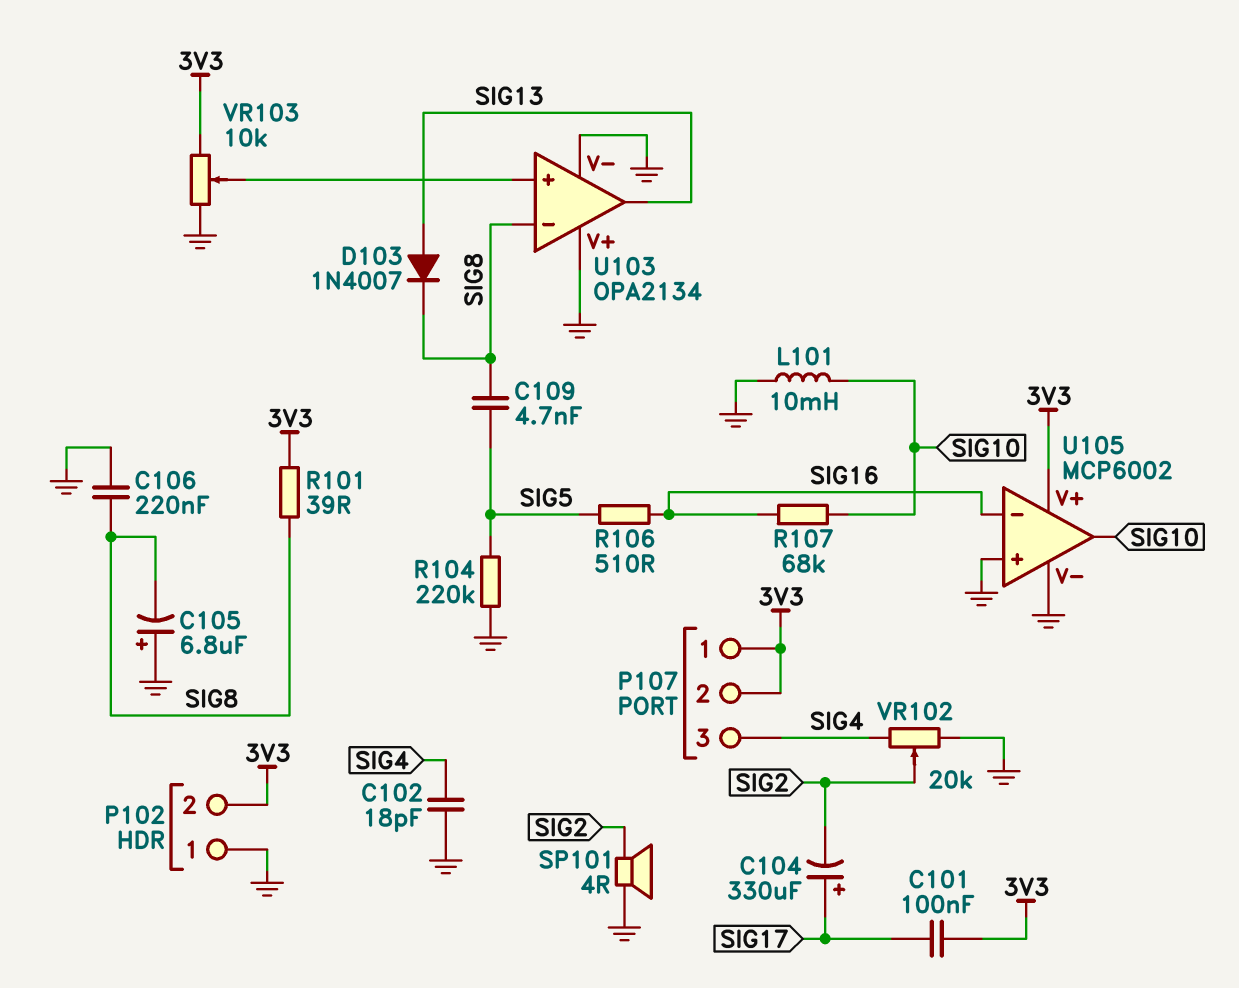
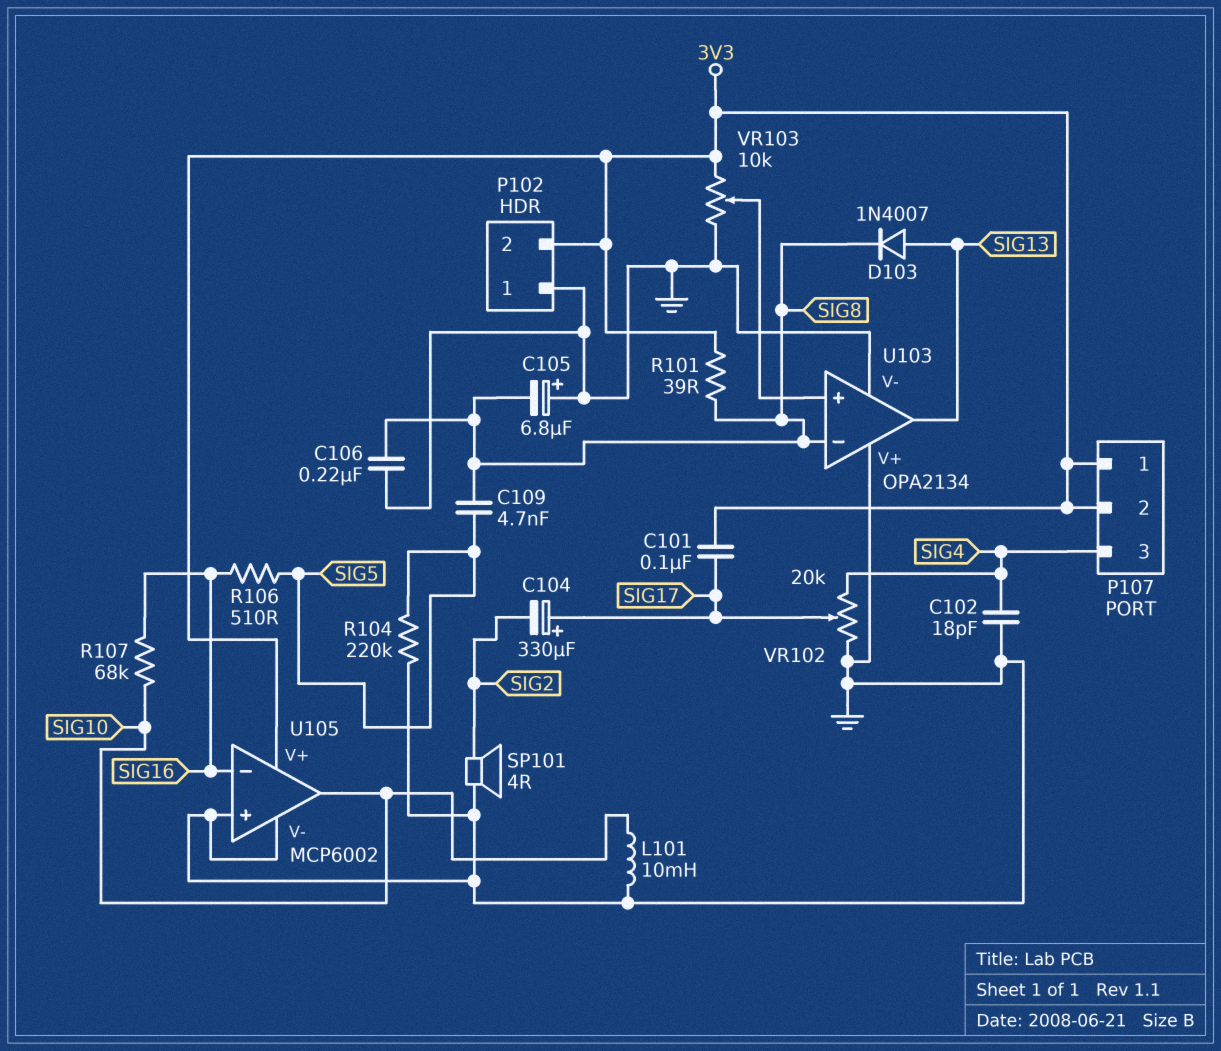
VR102: 20k (GND, SIG4, wiper SIG2) -> 20k (GND, SIG4, wiper SIG17)

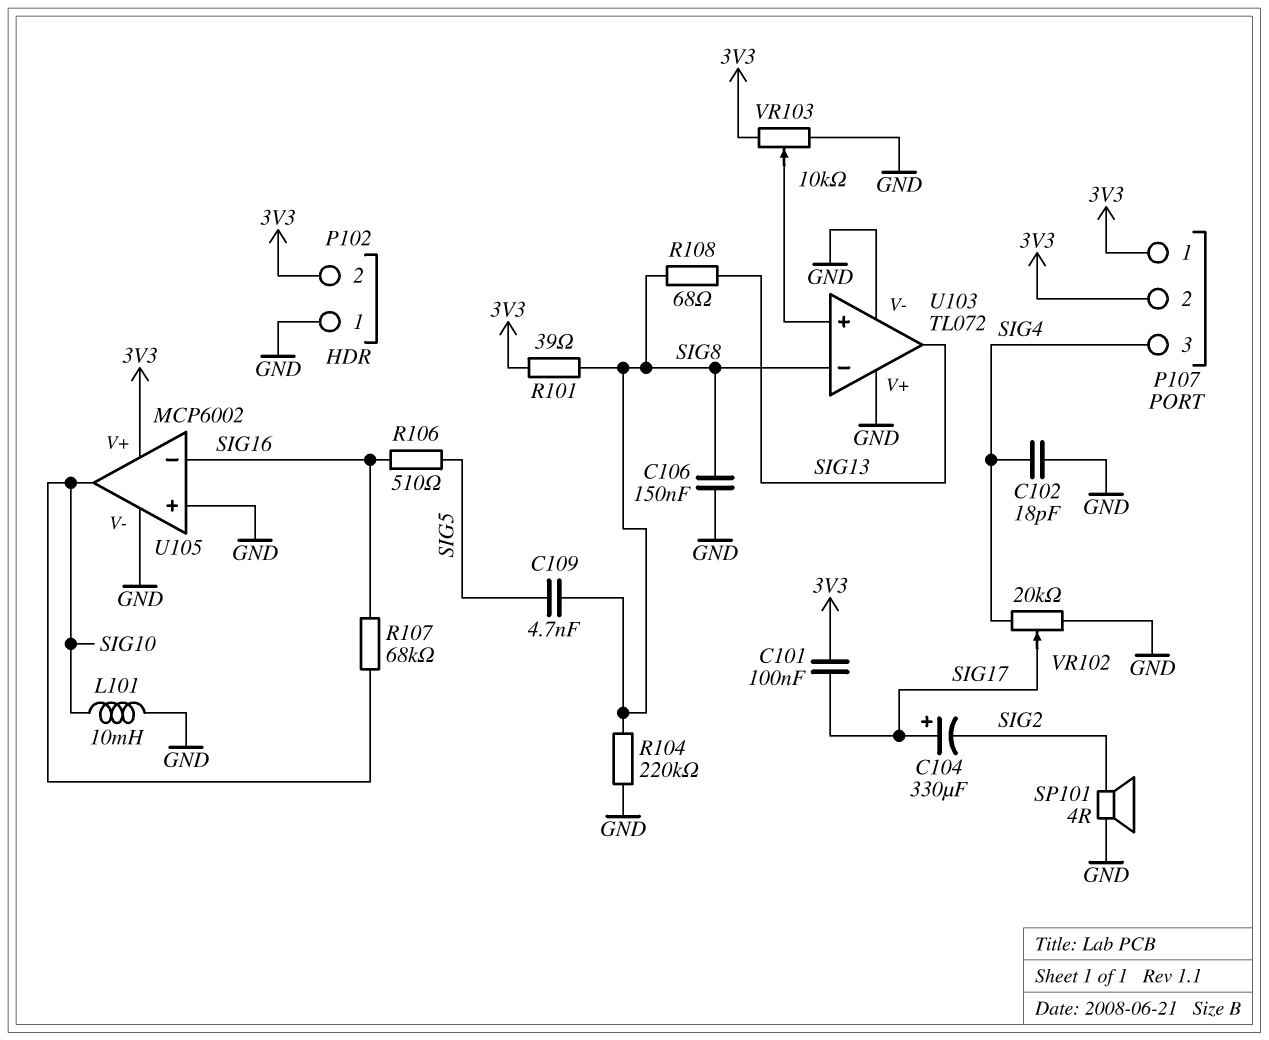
C105: 6.8uF (plus GND, minus SIG8) -> none
C106: 220nF (GND, SIG8) -> 150nF (GND, SIG8)
D103: diode 1N4007 (A SIG13, K SIG8) -> none
R104: 220k (GND, SIG5) -> 220k (GND, SIG8)
R108: none -> 68 (SIG8, SIG13)
U103: OPA2134 -> TL072

